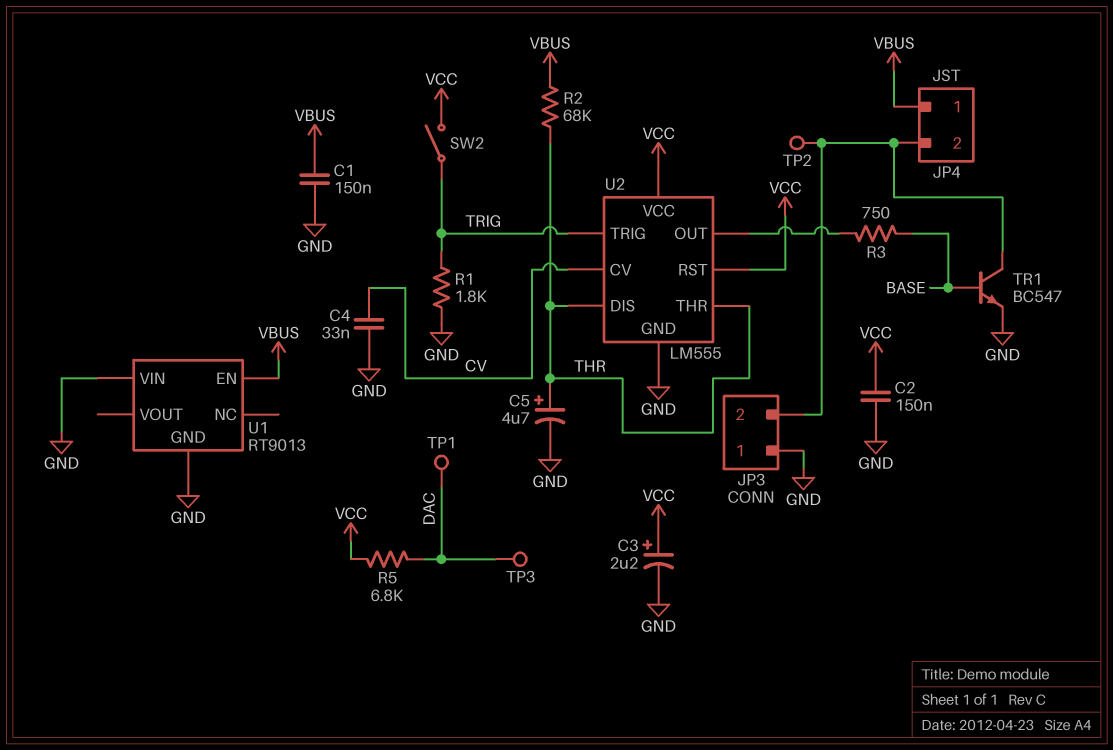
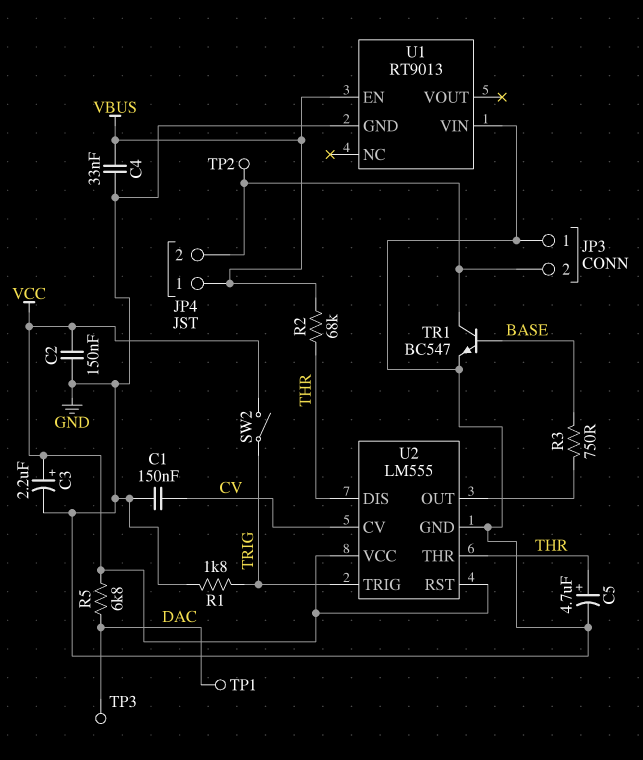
C1: 150nF (GND, VBUS) -> 150nF (CV, GND)
C4: 33nF (CV, GND) -> 33nF (GND, VBUS)

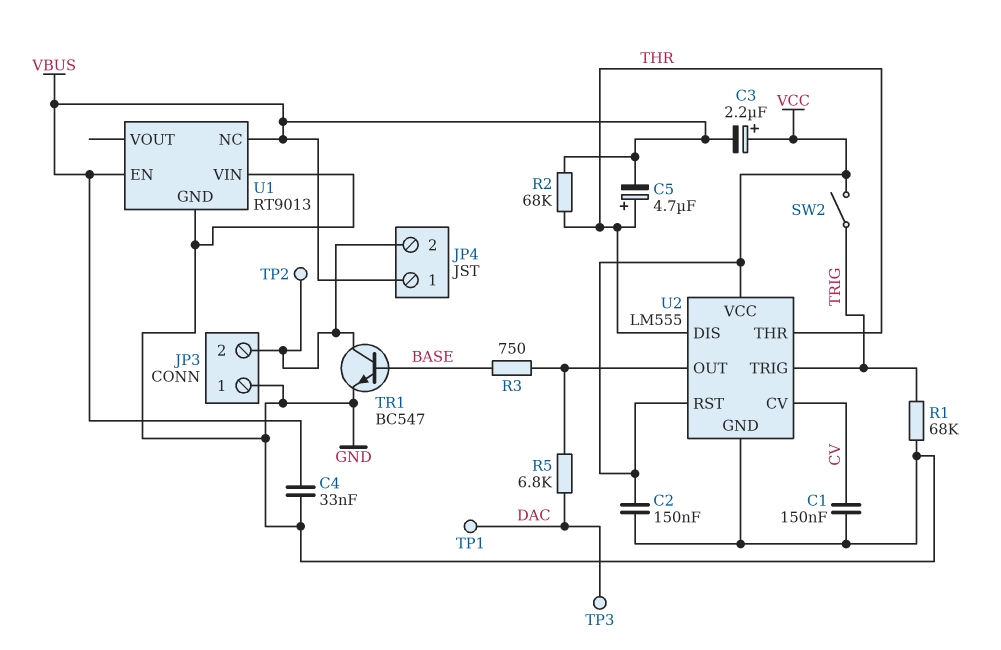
C3: 2.2uF (plus VCC, minus GND) -> 2.2uF (plus VCC, minus VBUS)
C5: 4.7uF (plus THR, minus GND) -> 4.7uF (plus THR, minus VBUS)
R1: 1.8k (GND, TRIG) -> 68k (GND, TRIG)
R5: 6.8k (DAC, VCC) -> 6.8k (DAC, U2/OUT)
U1 pin NC: none -> VBUS

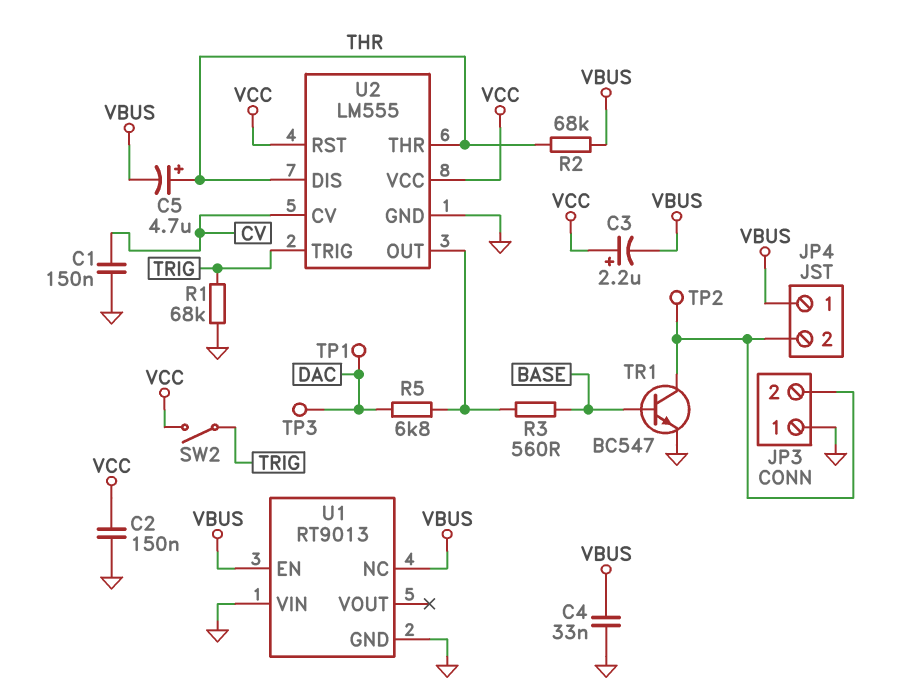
R3: 750 (BASE, U2/OUT) -> 560 (BASE, U2/OUT)

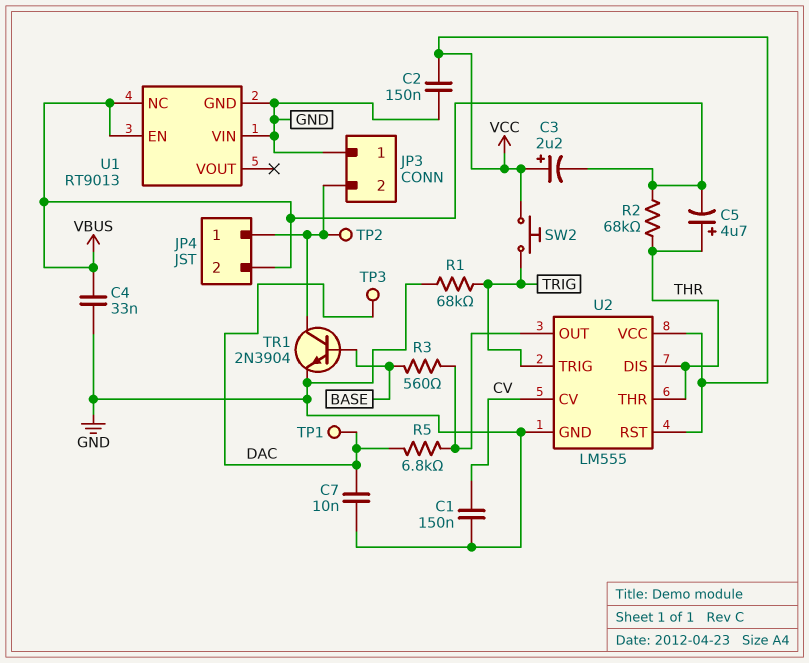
C7: none -> 10nF (DAC, GND)
JP4 pin 1: VBUS -> JP3/2
JP4 pin 2: JP3/2 -> VBUS
SW2: switch (TRIG, VCC) -> button (TRIG, VCC)
TR1: NPN BC547 (B BASE, C JP3/2, E GND) -> NPN 2N3904 (B BASE, C JP3/2, E GND)

